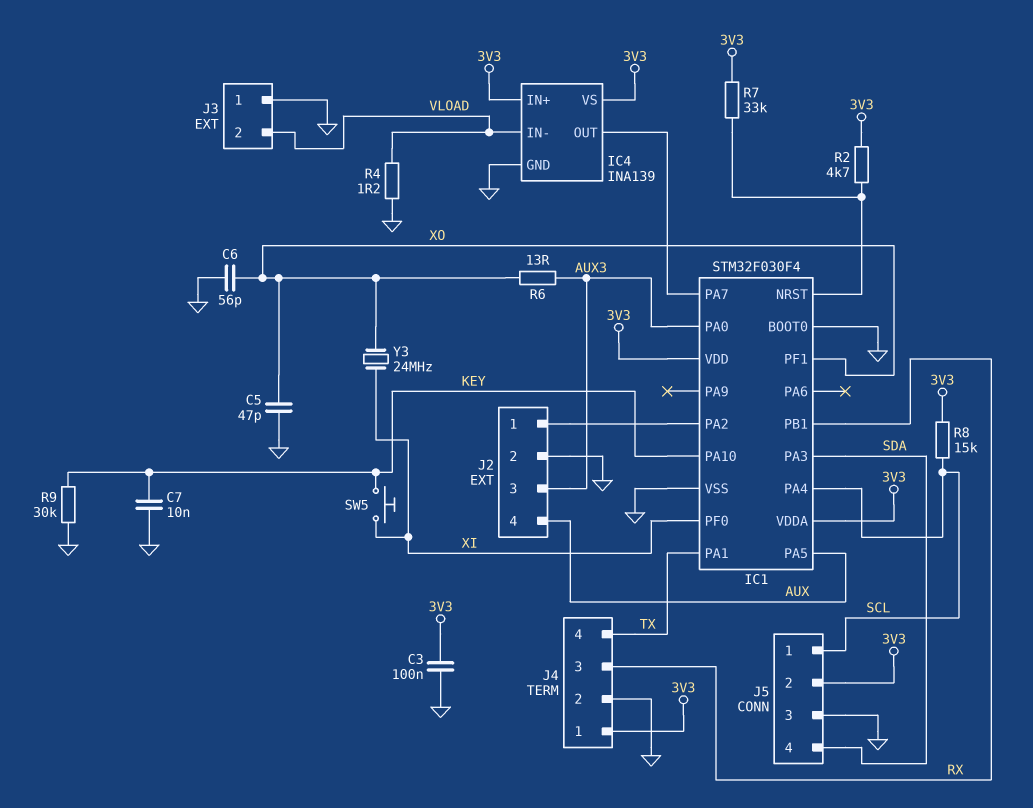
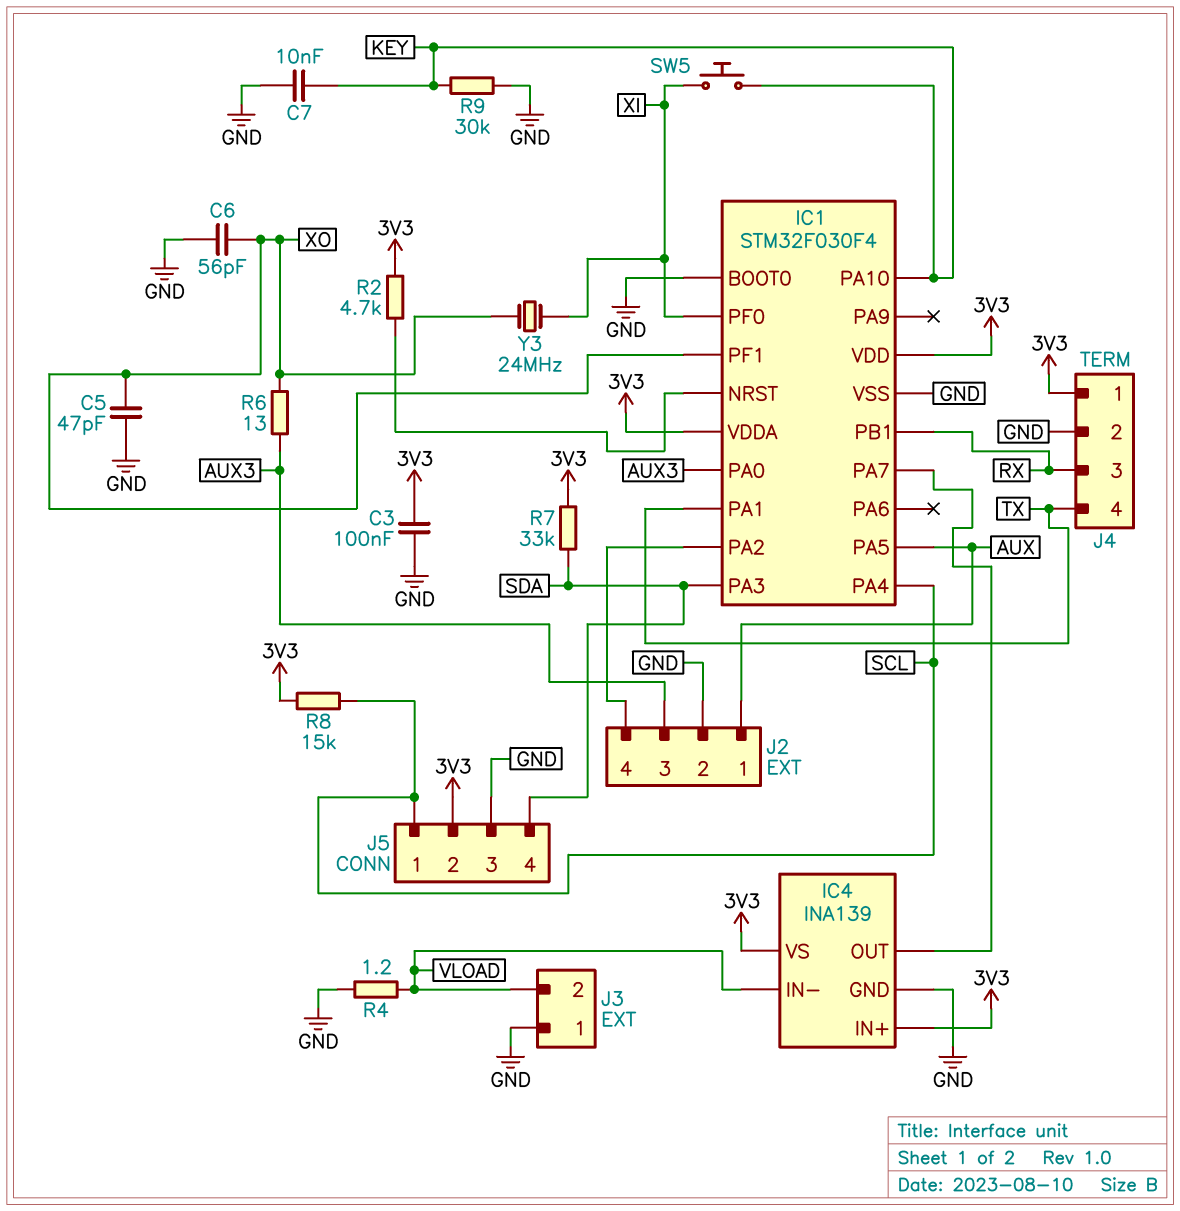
J2 pin 1: IC1/PA2 -> AUX
J2 pin 4: AUX -> IC1/PA2
R7: 33k (3V3, IC1/NRST) -> 33k (3V3, SDA)

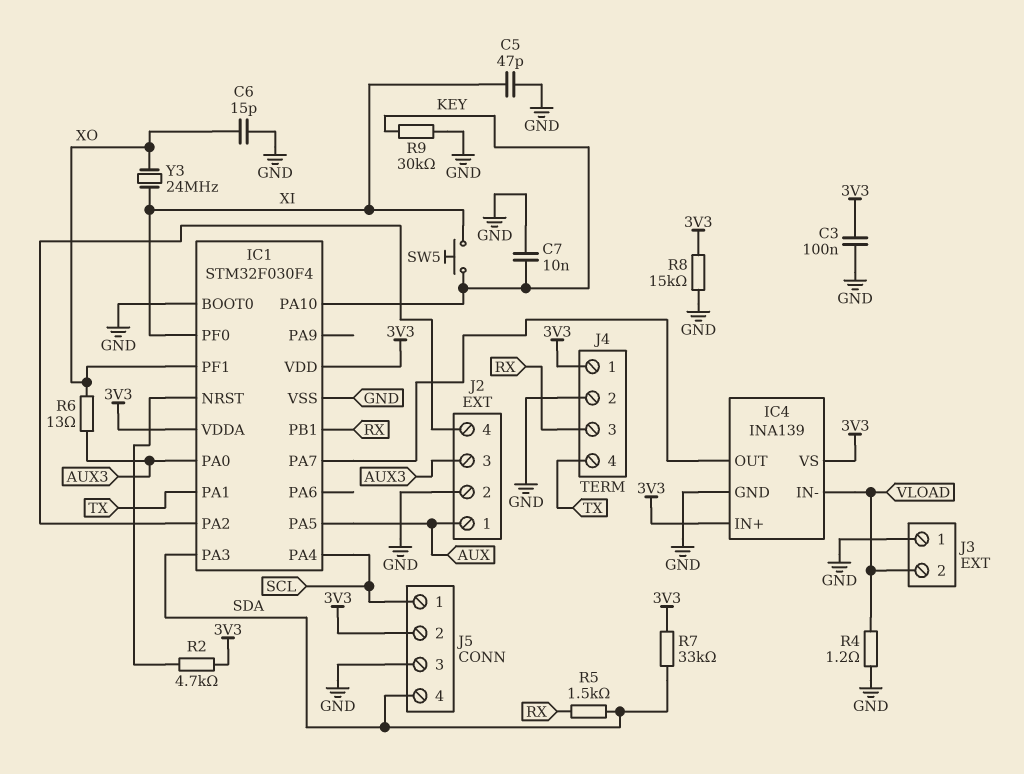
C5: 47pF (GND, XO) -> 47pF (GND, XI)
C6: 56pF (GND, XO) -> 15pF (GND, XO)
R5: none -> 1.5k (RX, SDA)
R8: 15k (3V3, SCL) -> 15k (3V3, GND)

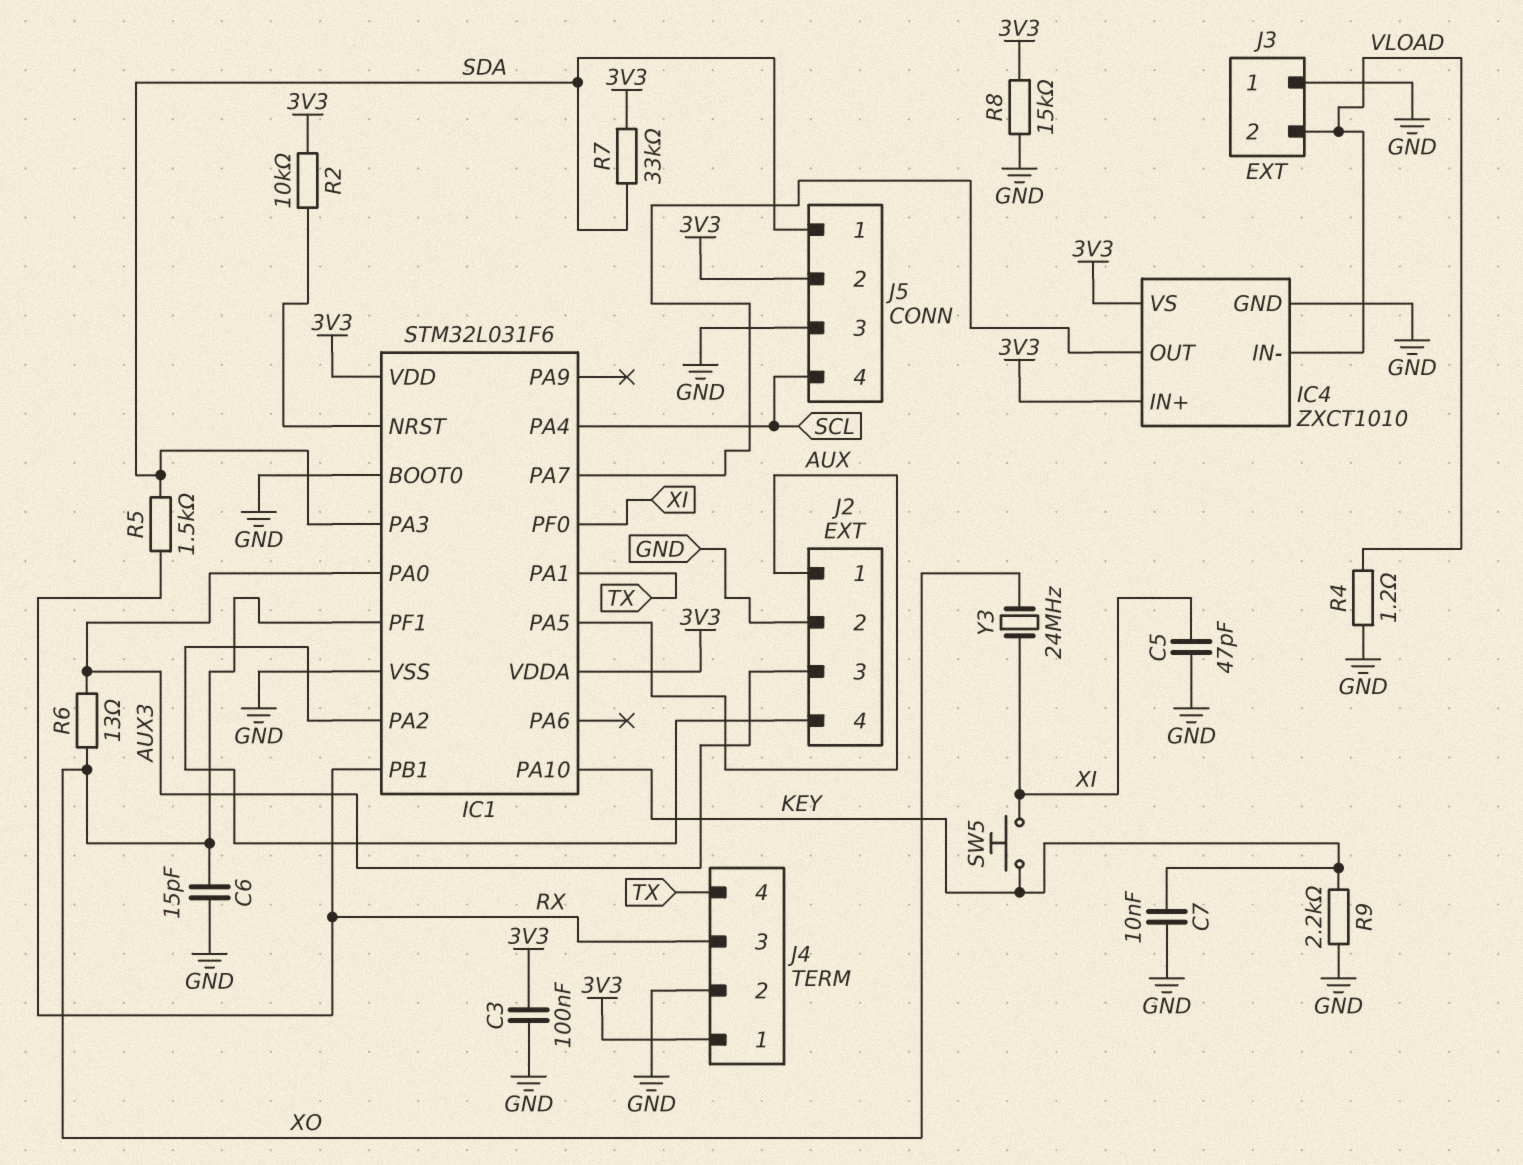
IC1: STM32F030F4 -> STM32L031F6
IC4: INA139 -> ZXCT1010
J5 pin 1: SCL -> SDA
J5 pin 4: SDA -> SCL
R2: 4.7k (3V3, IC1/NRST) -> 10k (3V3, IC1/NRST)
R9: 30k (GND, KEY) -> 2.2k (GND, KEY)

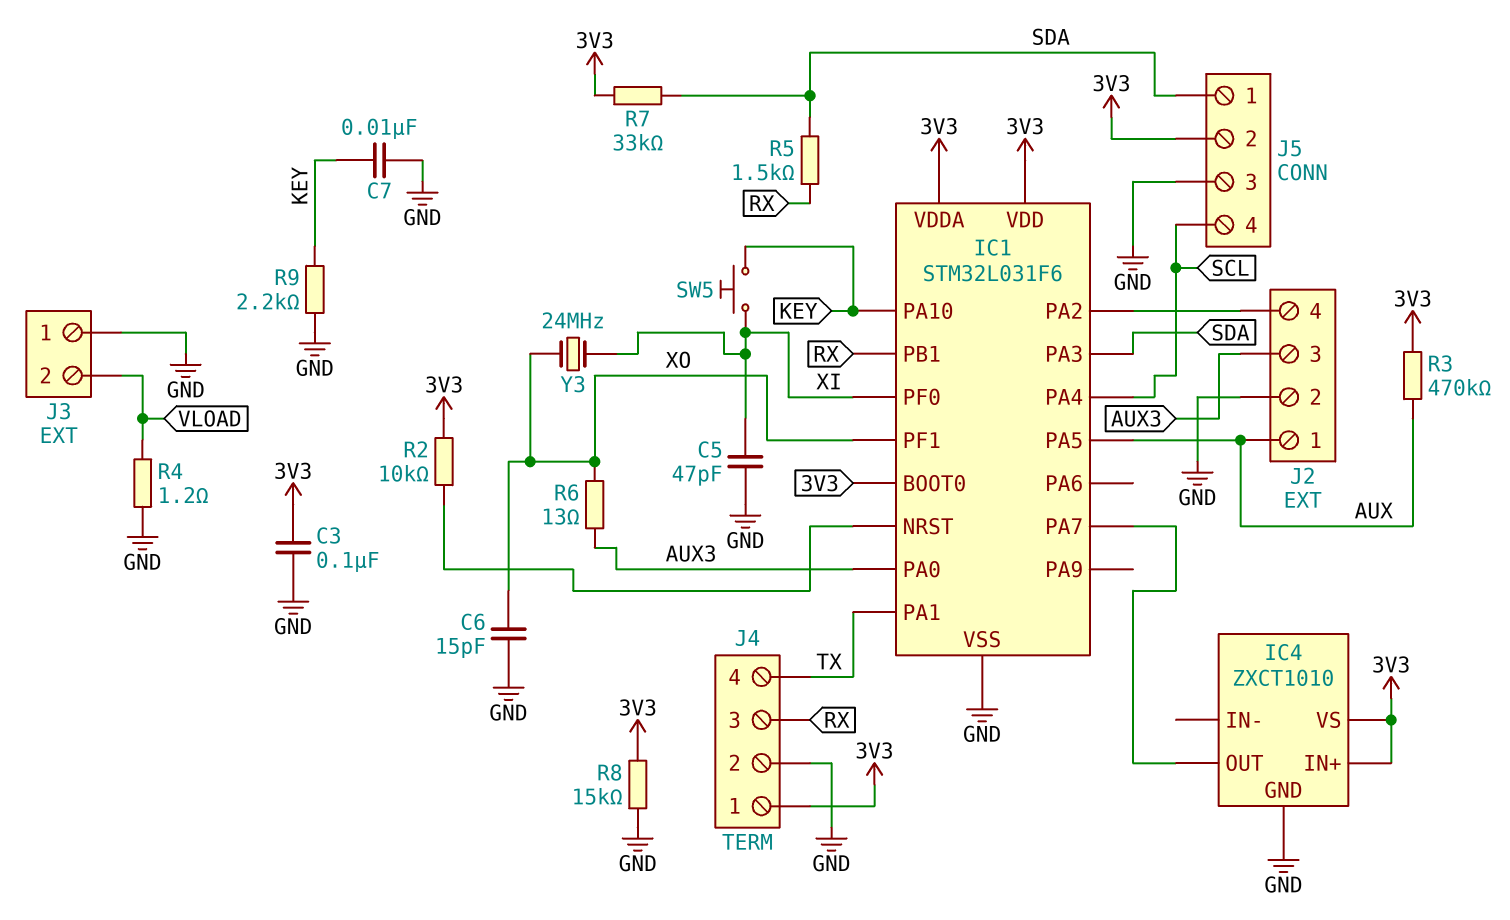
IC1 pin BOOT0: GND -> 3V3
IC4 pin IN-: VLOAD -> none
R3: none -> 470k (3V3, AUX)

